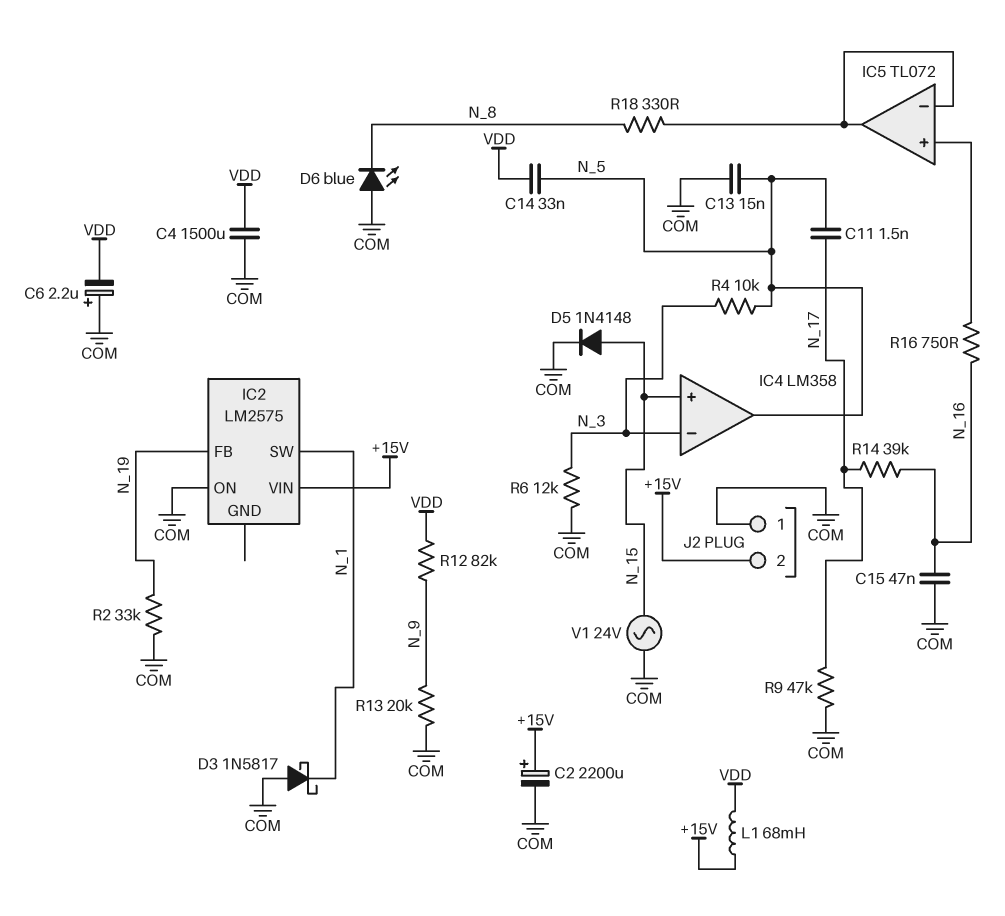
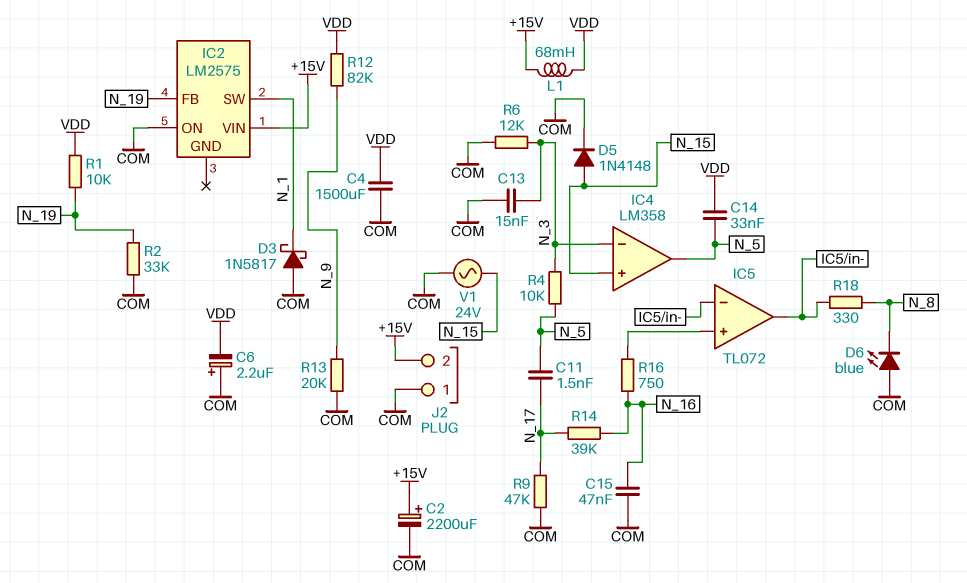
C13: 15nF (COM, N_5) -> 15nF (COM, N_3)
R1: none -> 10k (N_19, VDD)

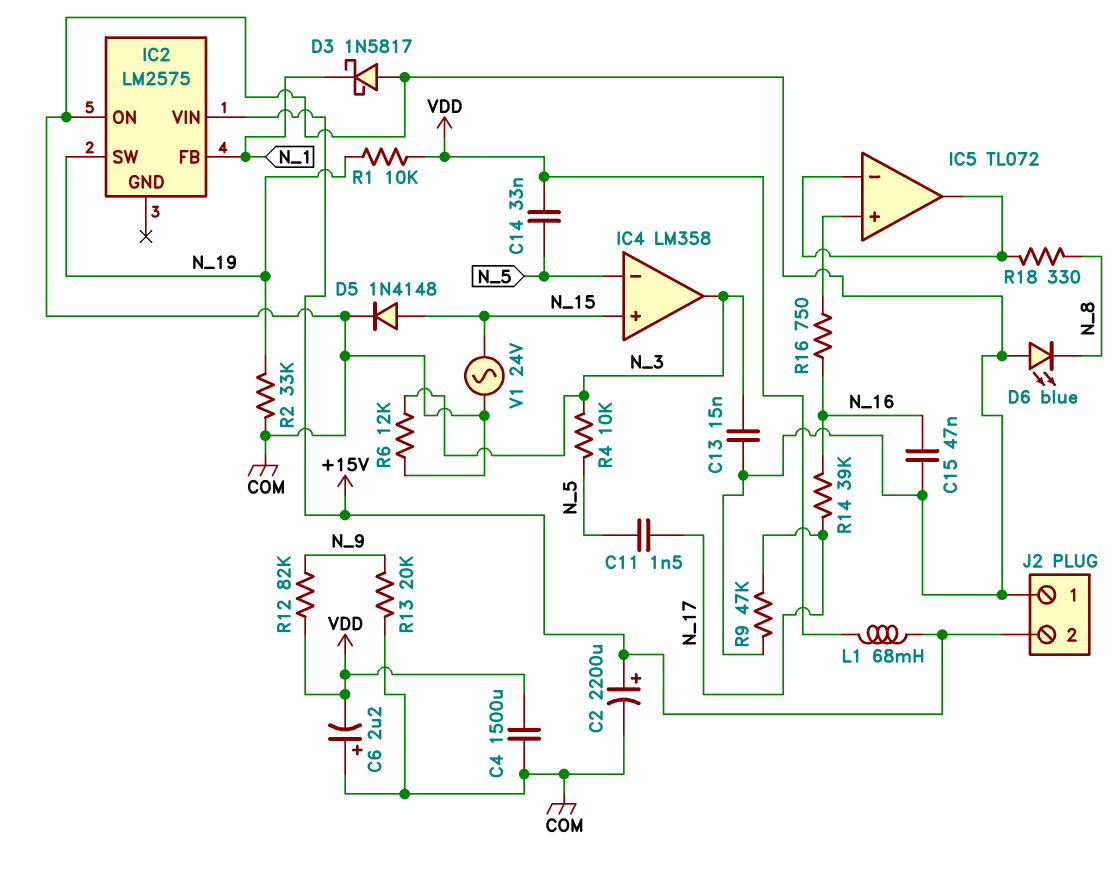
IC2 pin FB: N_19 -> N_1
IC2 pin SW: N_1 -> N_19
IC4 pin in-: N_3 -> N_5
IC4 pin out: N_5 -> N_3

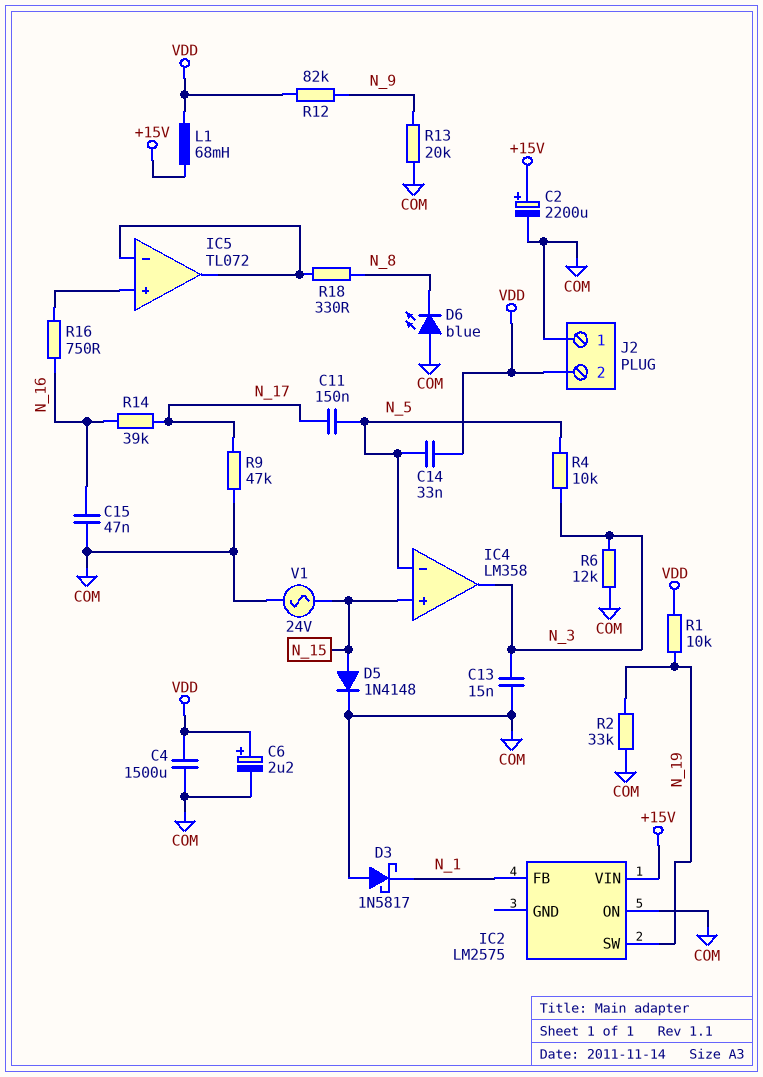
C6: 2.2uF (plus COM, minus VDD) -> 2.2uF (plus VDD, minus COM)
C11: 1.5nF (N_5, N_17) -> 150nF (N_5, N_17)
J2 pin 2: +15V -> VDD

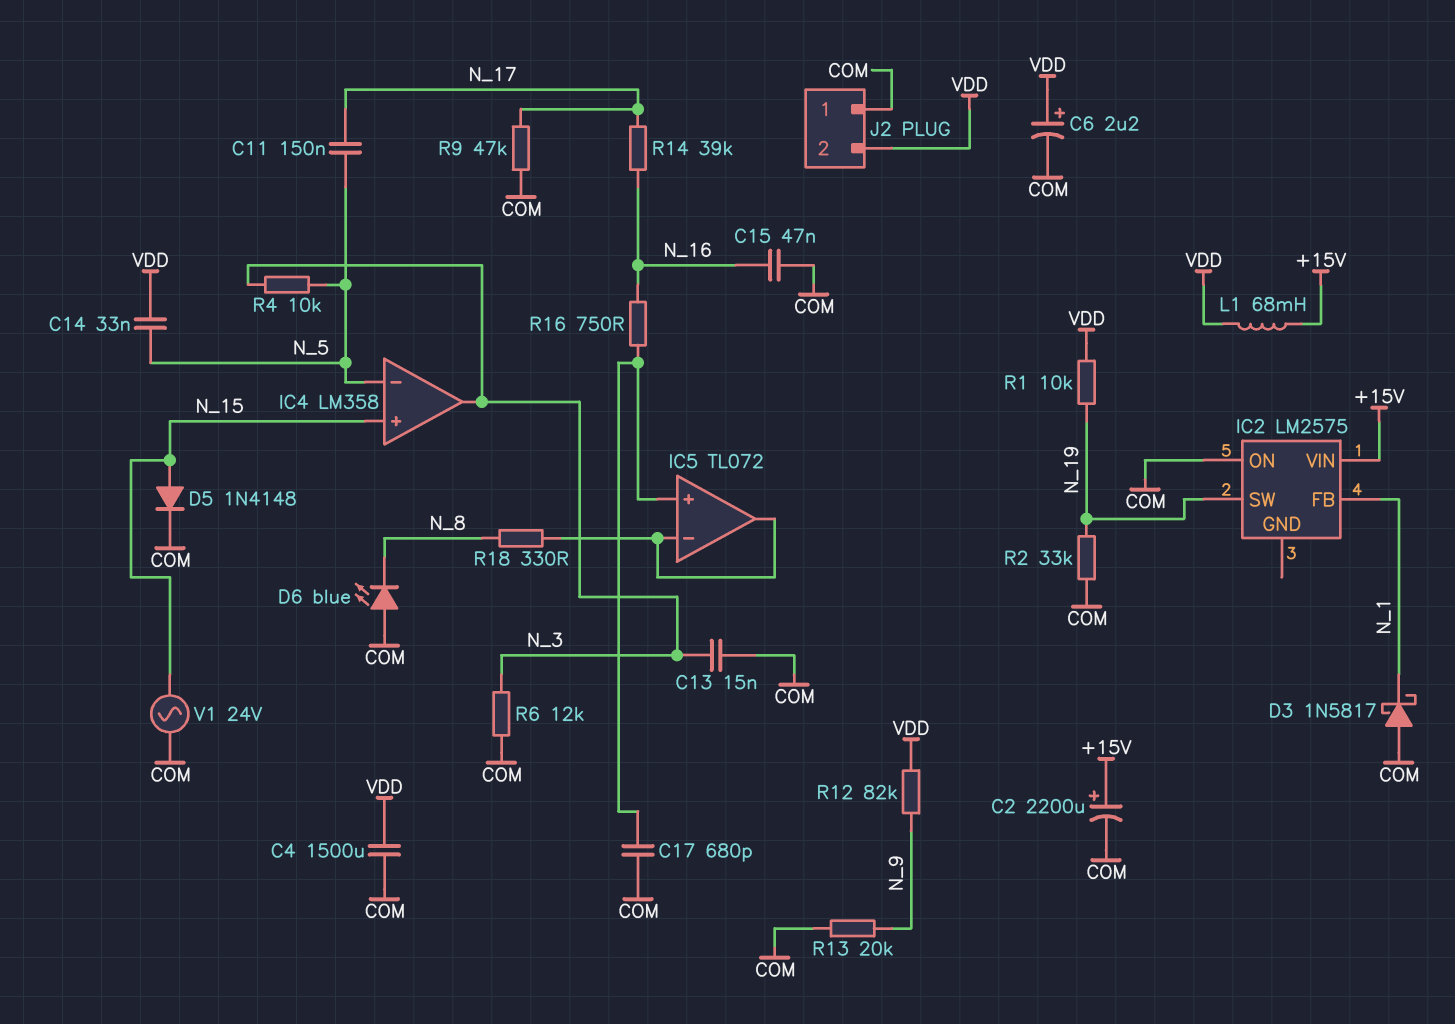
C17: none -> 680pF (COM, IC5/in+)

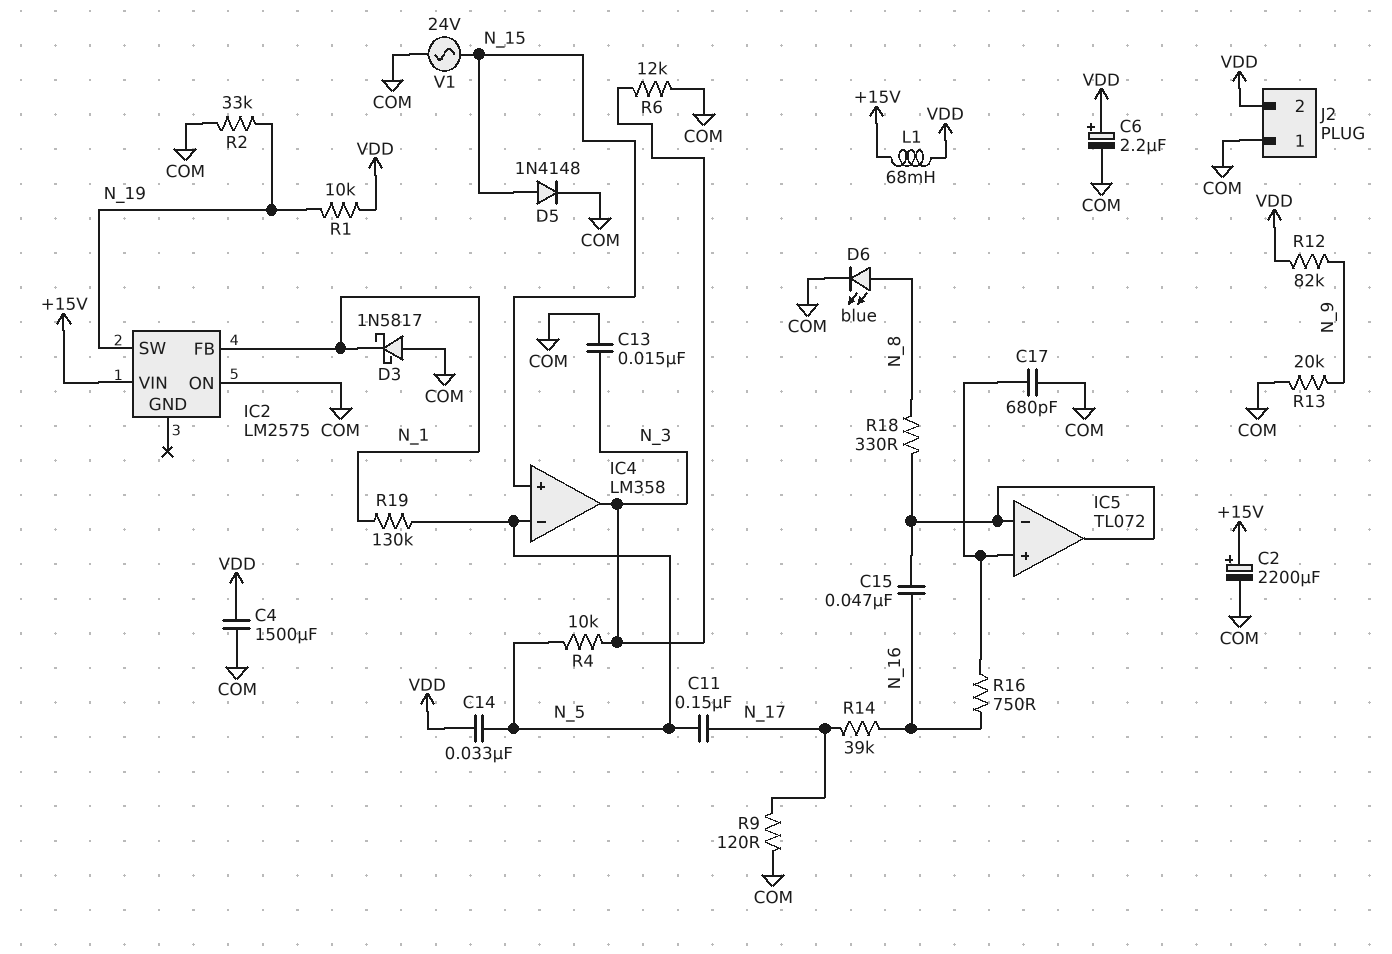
C15: 47nF (COM, N_16) -> 47nF (IC5/in-, N_16)
D6: LED blue (A COM, K N_8) -> LED blue (A N_8, K COM)
R9: 47k (COM, N_17) -> 120 (COM, N_17)
R19: none -> 130k (N_1, N_5)

